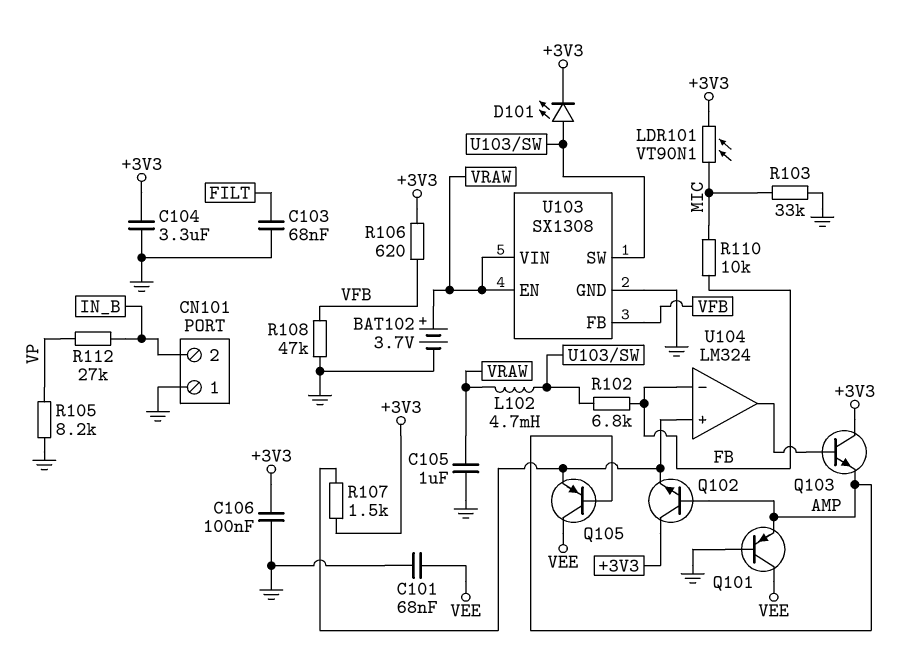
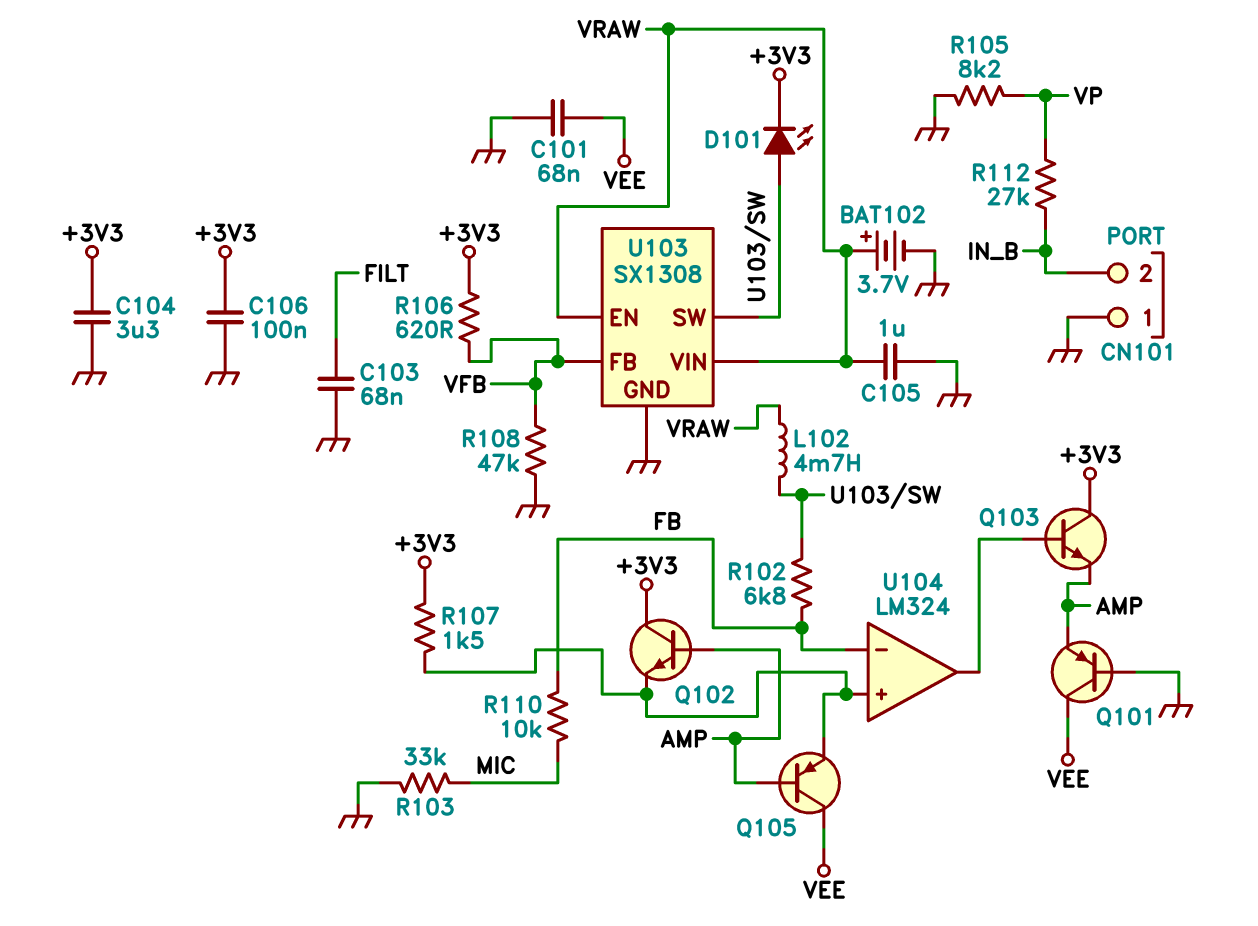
LDR101: VT90N1 (+3V3, MIC) -> none

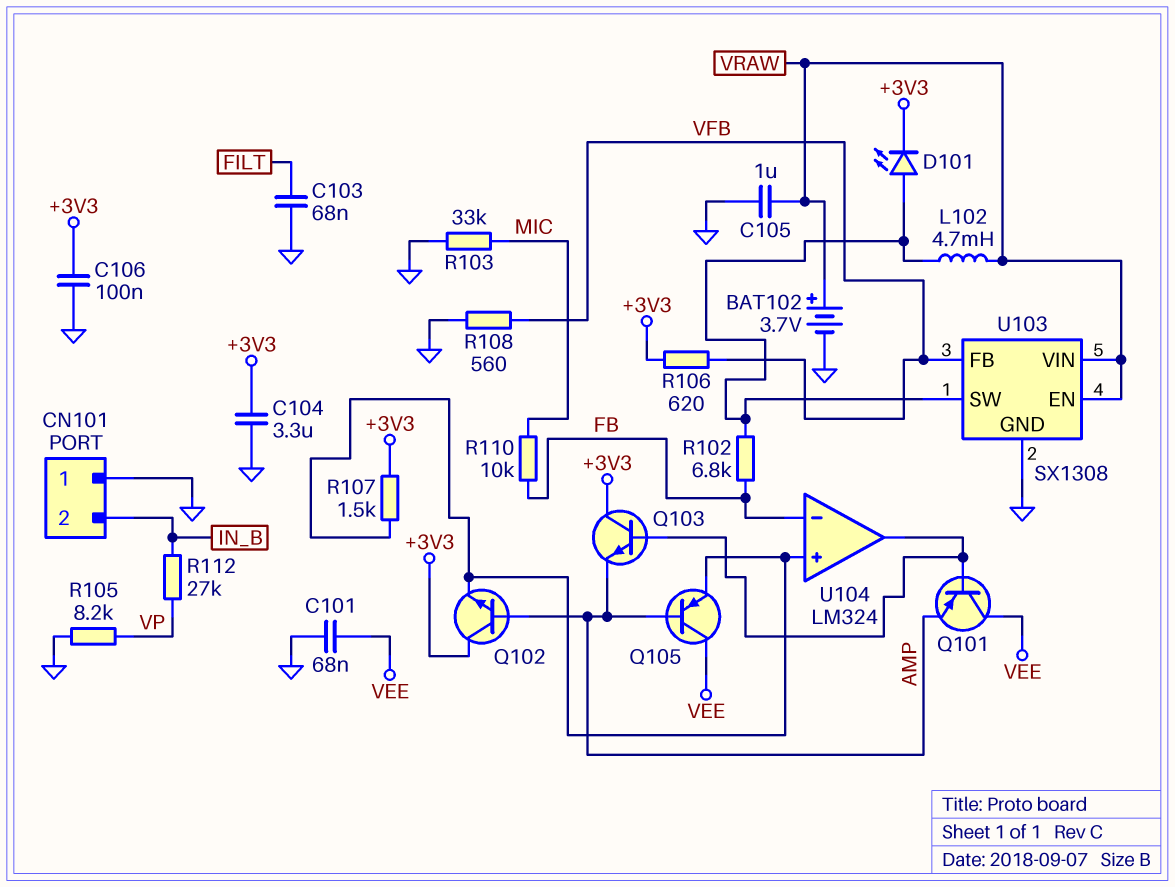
Q101: PNP (B GND, C VEE, E AMP) -> PNP (B U104/out, C VEE, E AMP)
R108: 47k (GND, VFB) -> 560 (GND, VFB)

